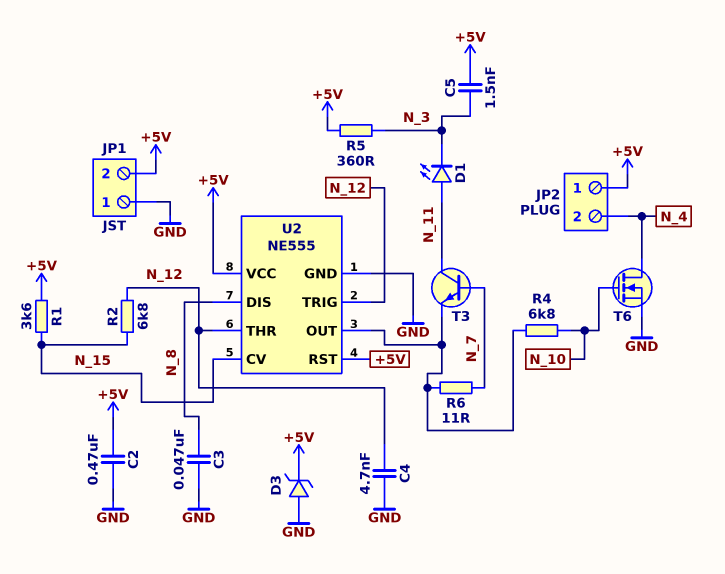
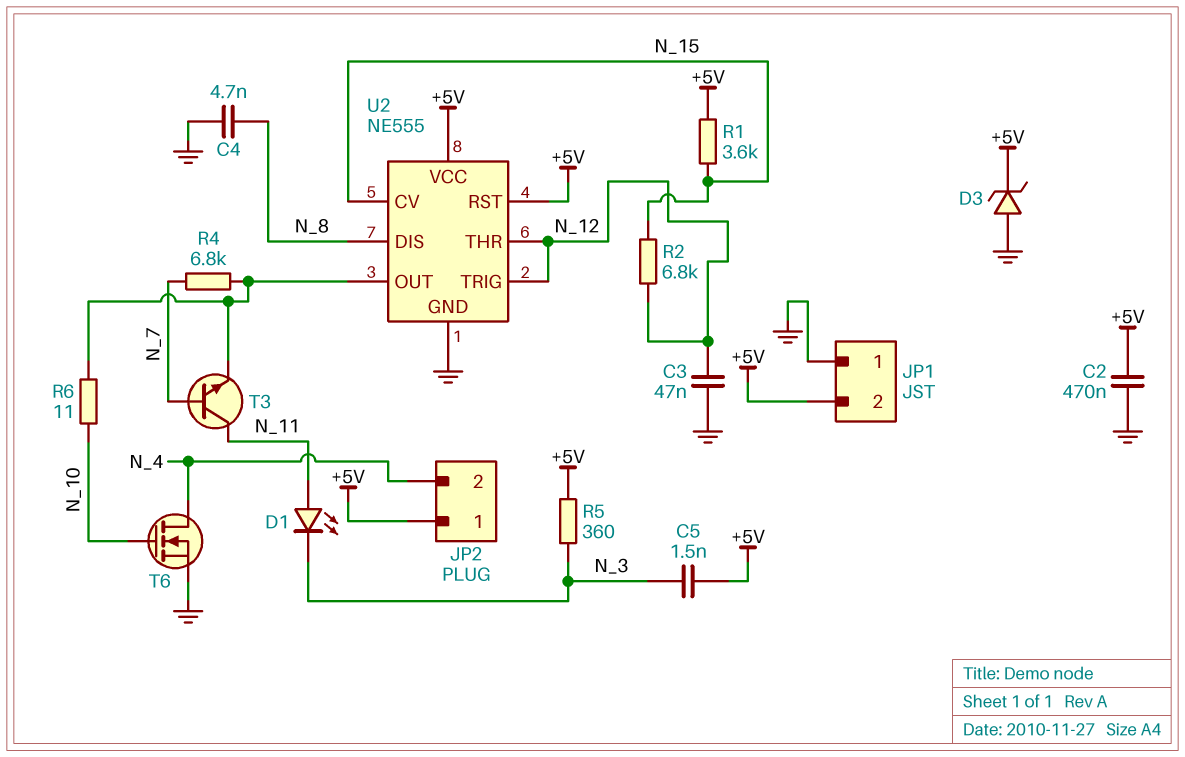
C3: 47nF (GND, N_8) -> 47nF (GND, N_12)
C4: 4.7nF (GND, N_12) -> 4.7nF (GND, N_8)
R4: 6.8k (N_10, U2/OUT) -> 6.8k (N_7, U2/OUT)
R6: 11 (N_7, U2/OUT) -> 11 (N_10, U2/OUT)

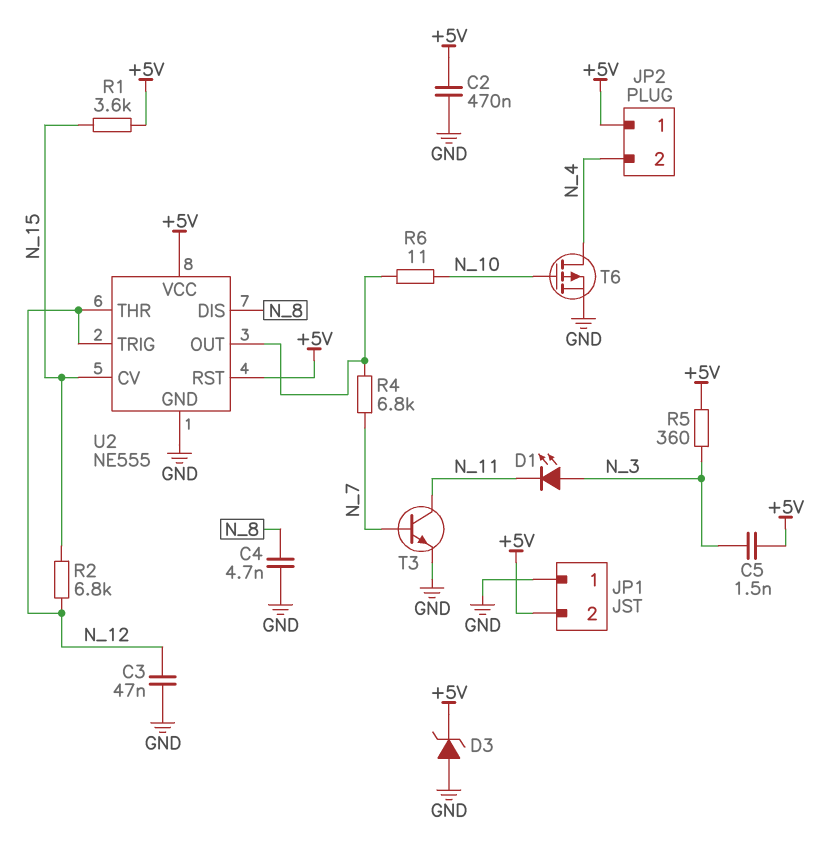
D1: LED (A N_11, K N_3) -> LED (A N_3, K N_11)
T3: NPN (B N_7, C N_11, E U2/OUT) -> NPN (B N_7, C N_11, E GND)
T6: NMOS (G N_10, D N_4, S GND) -> PMOS (G N_10, D N_4, S GND)

